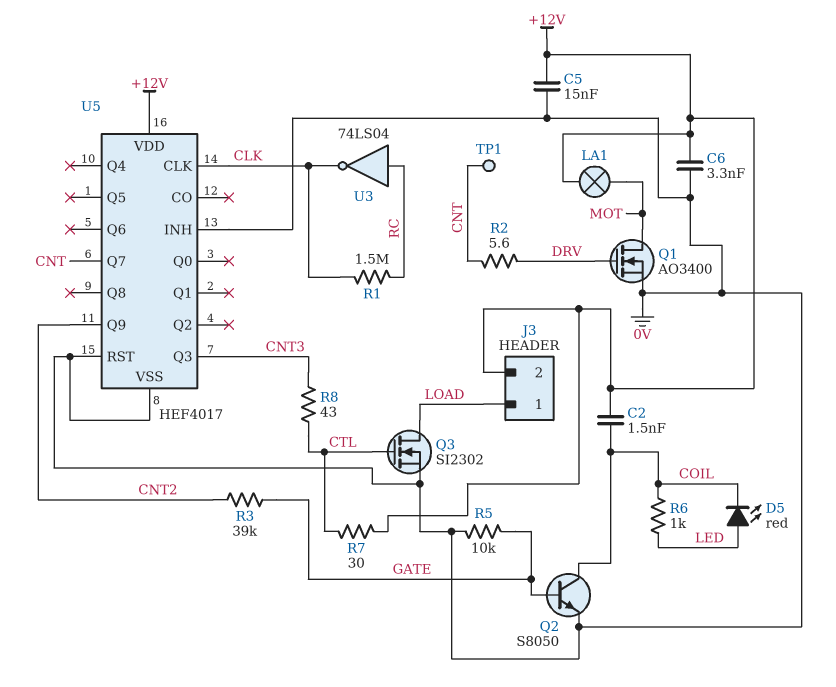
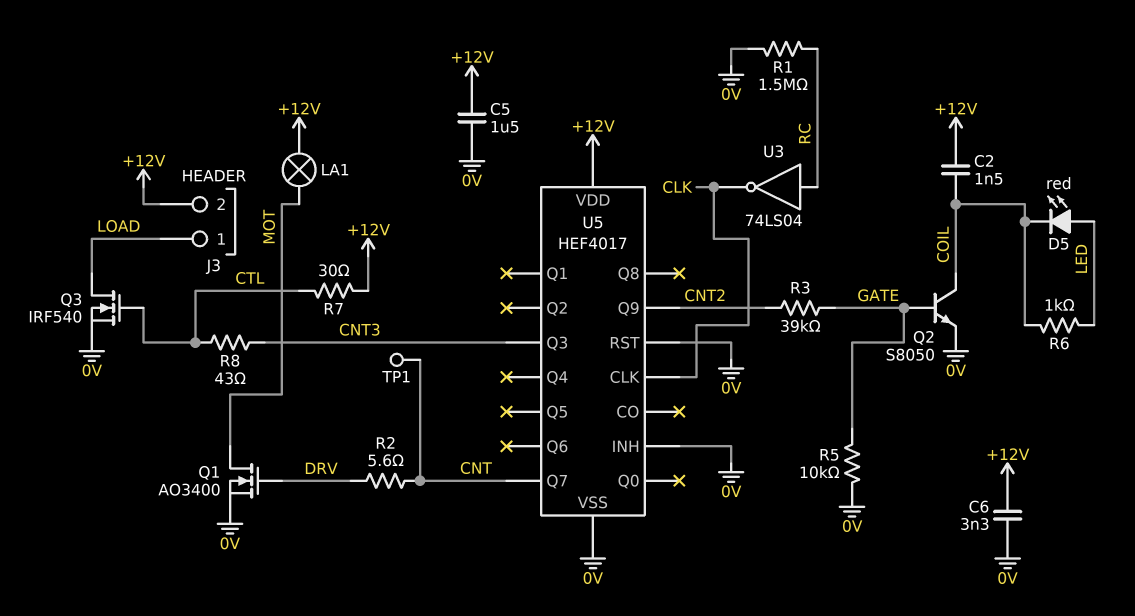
C5: 15nF (+12V, 0V) -> 1.5uF (+12V, 0V)
Q3: NMOS SI2302 (G CTL, D LOAD, S 0V) -> NMOS IRF540 (G CTL, D LOAD, S 0V)
R1: 1.5M (CLK, RC) -> 1.5M (0V, RC)

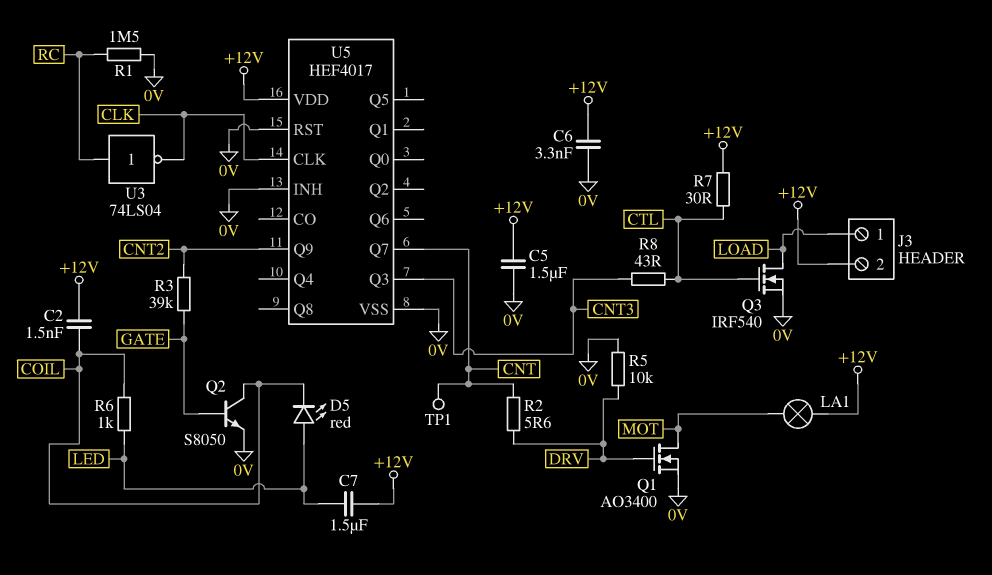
C7: none -> 1.5uF (+12V, LED)
R5: 10k (0V, GATE) -> 10k (0V, DRV)

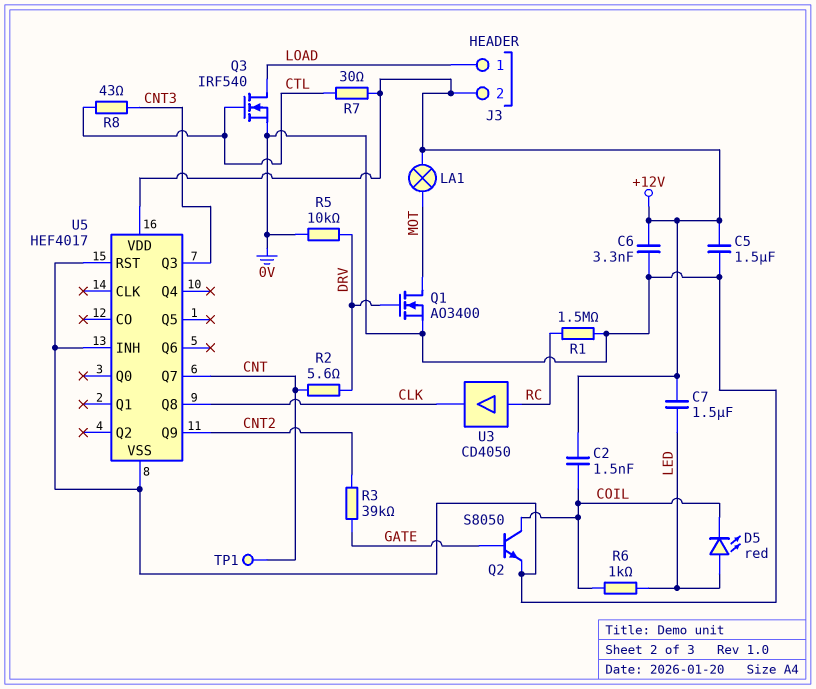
U3: NOT 74LS04 (in RC, out CLK) -> buffer CD4050 (in RC, out CLK)
U5 pin CLK: CLK -> none
U5 pin Q8: none -> CLK

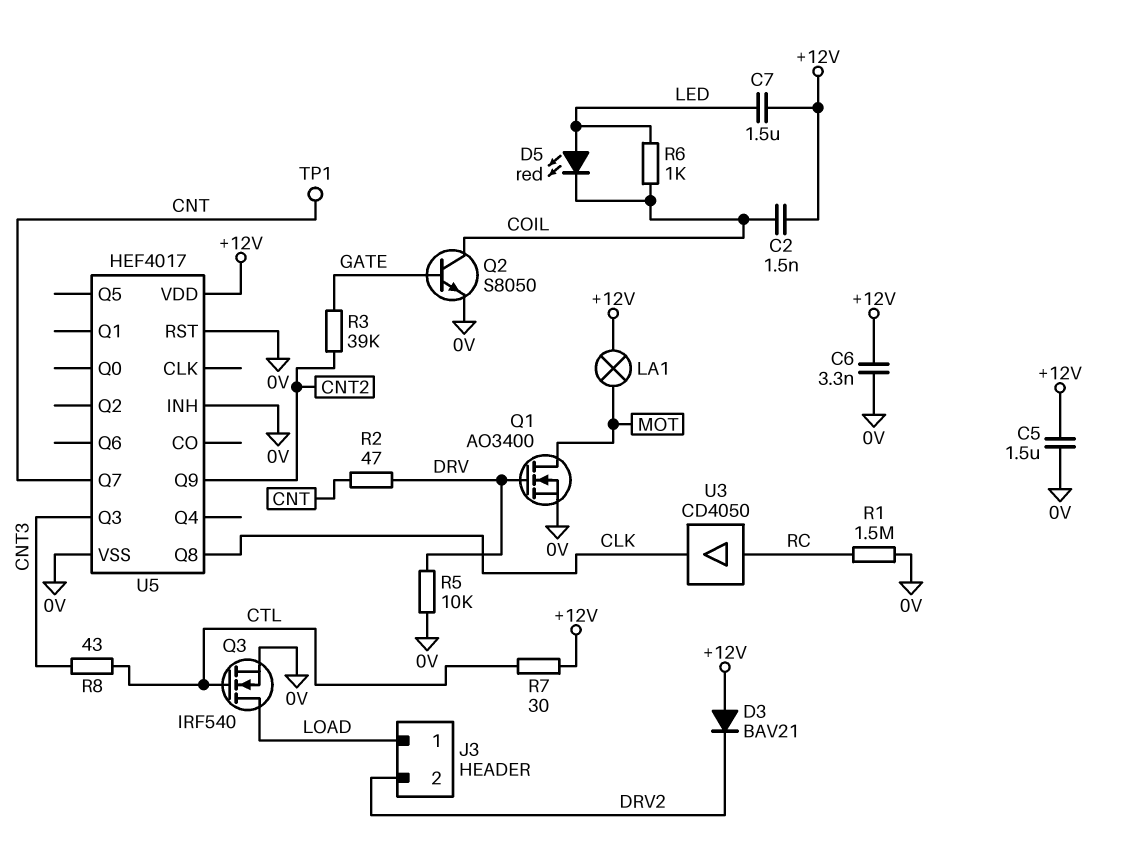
D3: none -> diode BAV21 (A +12V, K DRV2)
J3 pin 2: +12V -> DRV2
R2: 5.6 (CNT, DRV) -> 47 (CNT, DRV)

